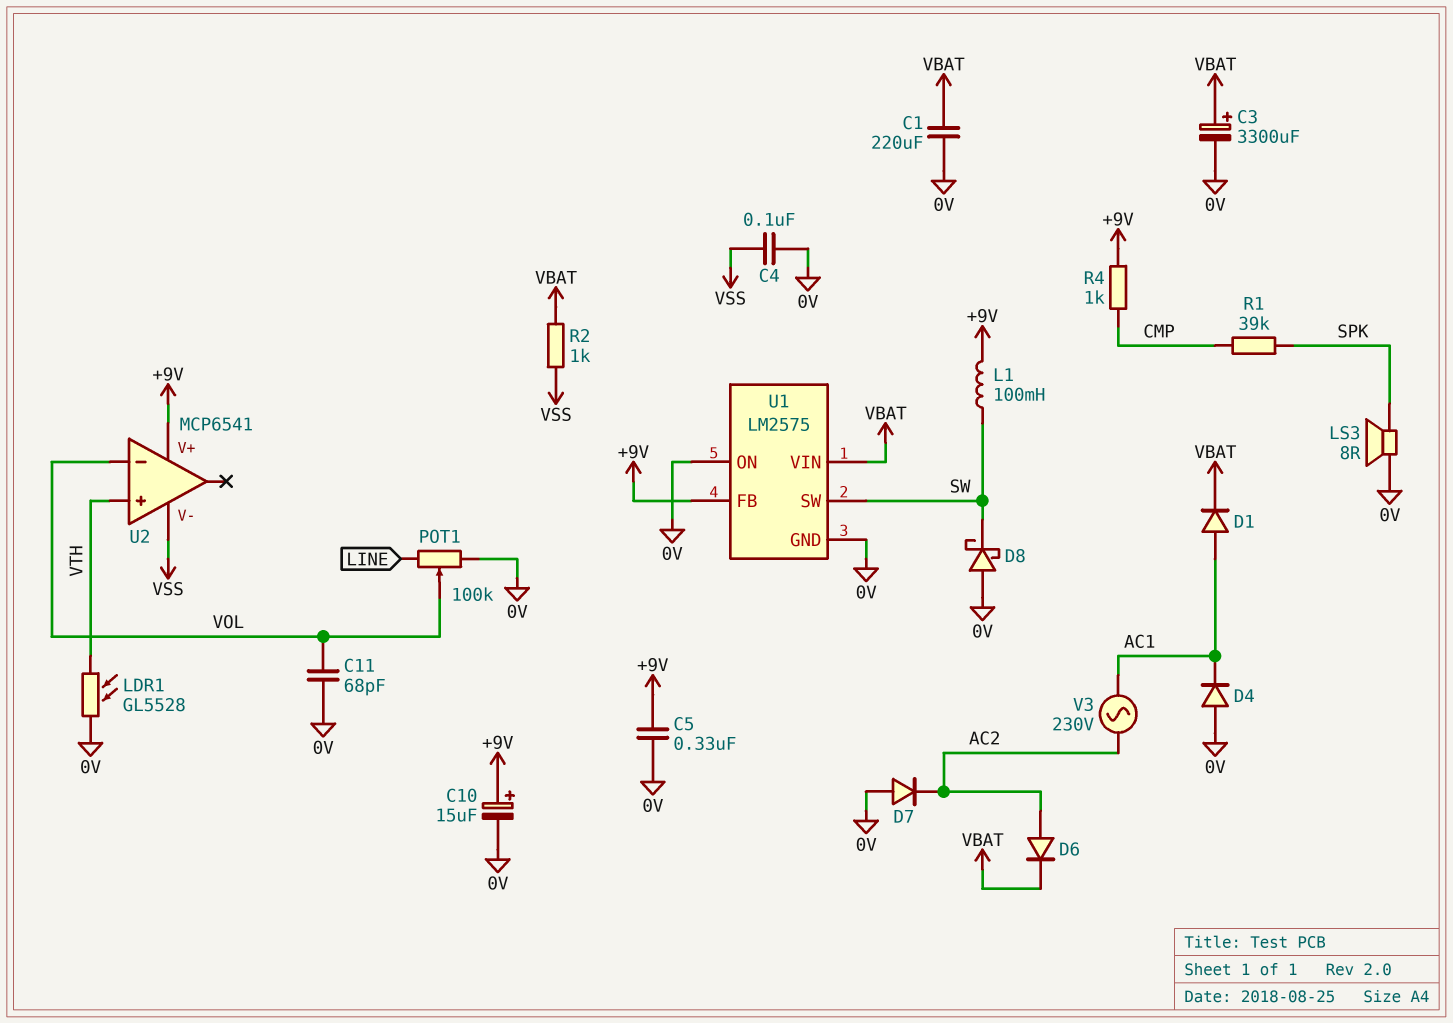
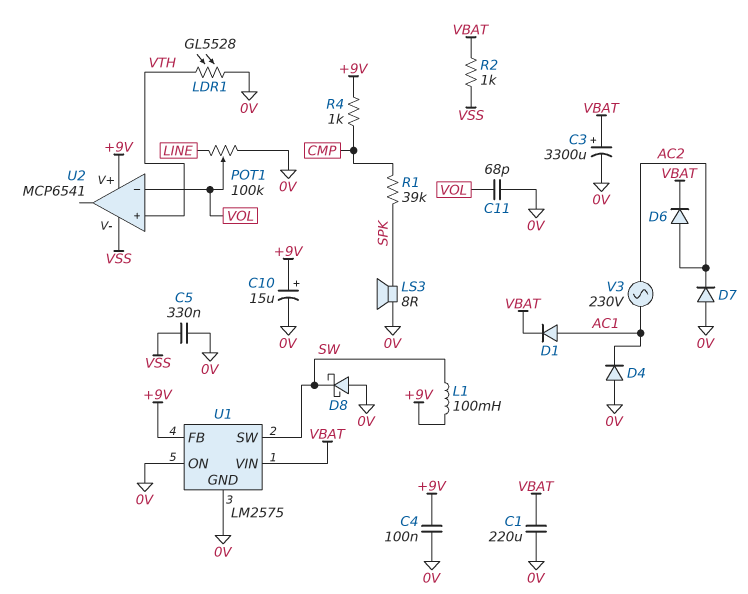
C4: 100nF (0V, VSS) -> 100nF (+9V, 0V)
C5: 330nF (+9V, 0V) -> 330nF (0V, VSS)

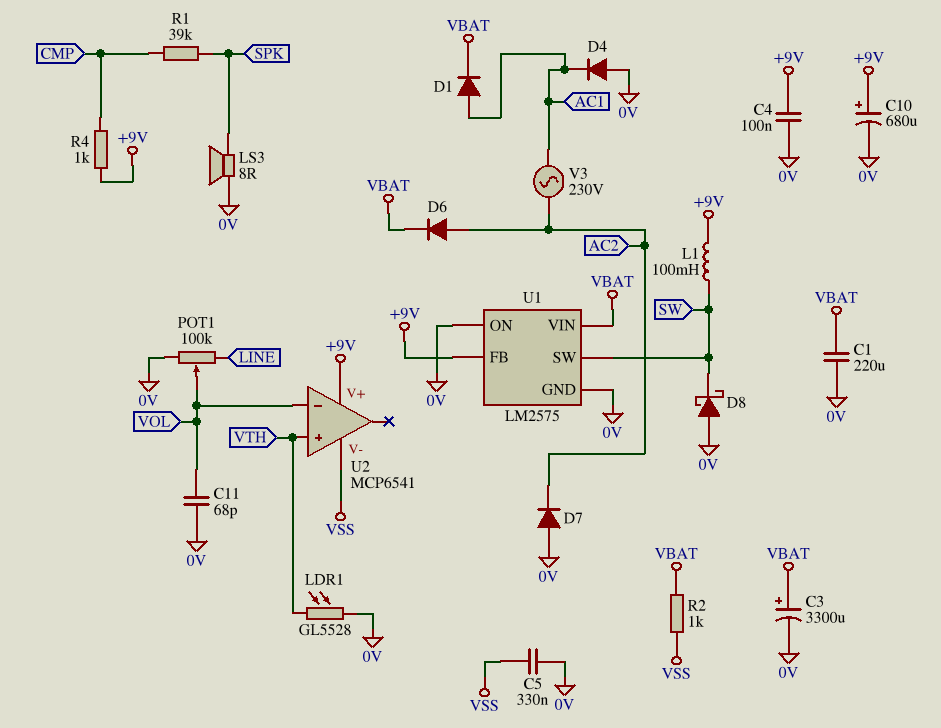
C10: 15uF (plus +9V, minus 0V) -> 680uF (plus +9V, minus 0V)

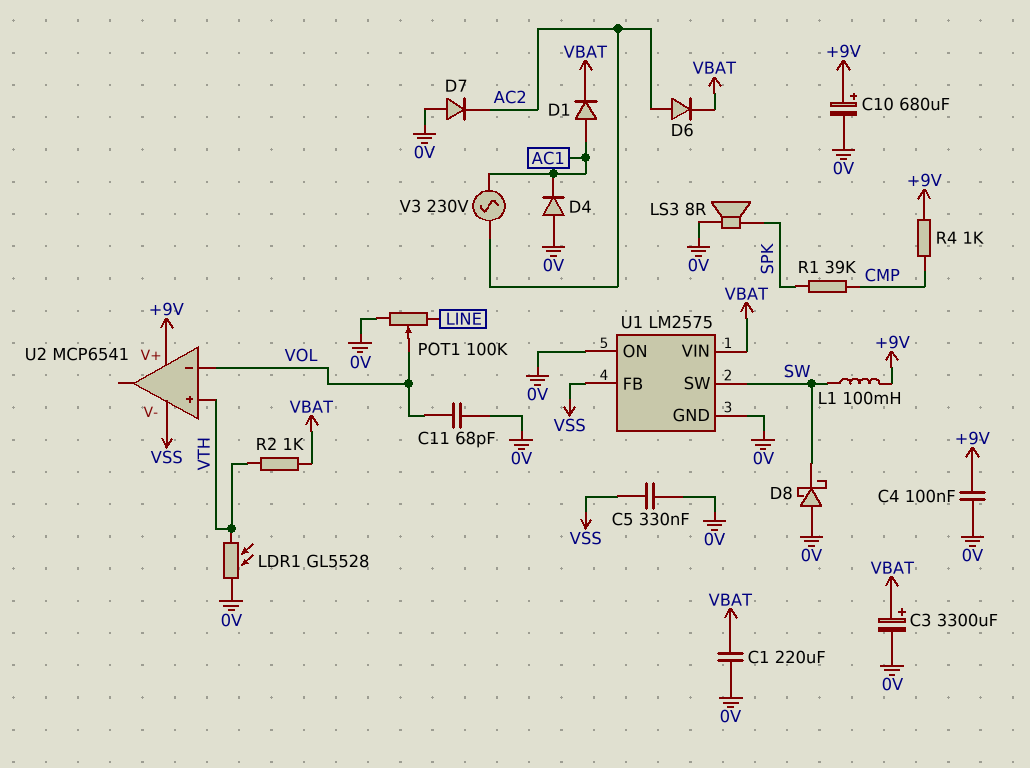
R2: 1k (VBAT, VSS) -> 1k (VBAT, VTH)
U1 pin FB: +9V -> VSS

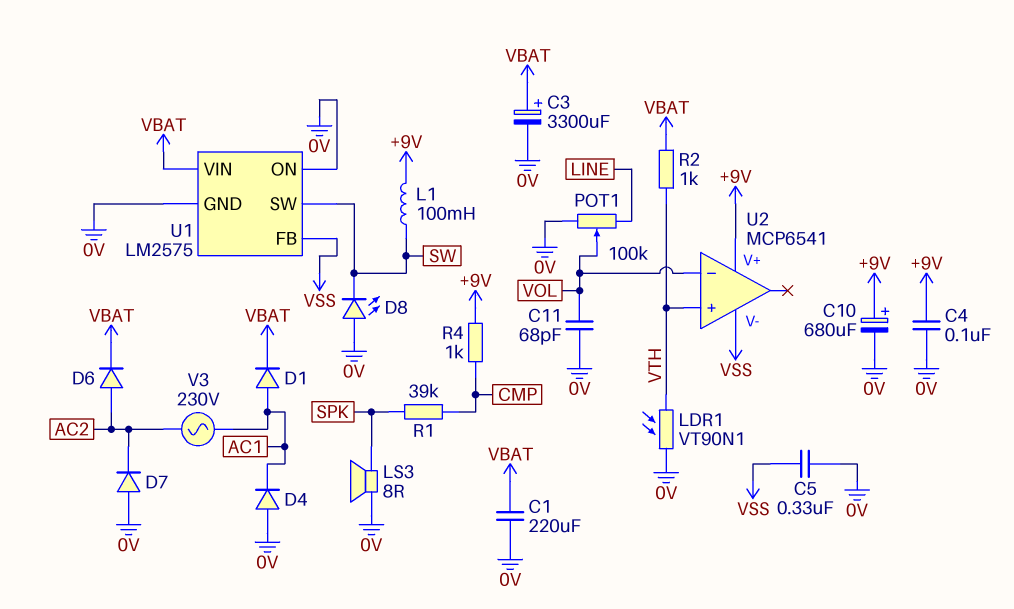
D8: schottky (A 0V, K SW) -> LED (A 0V, K SW)
LDR1: GL5528 (0V, VTH) -> VT90N1 (0V, VTH)

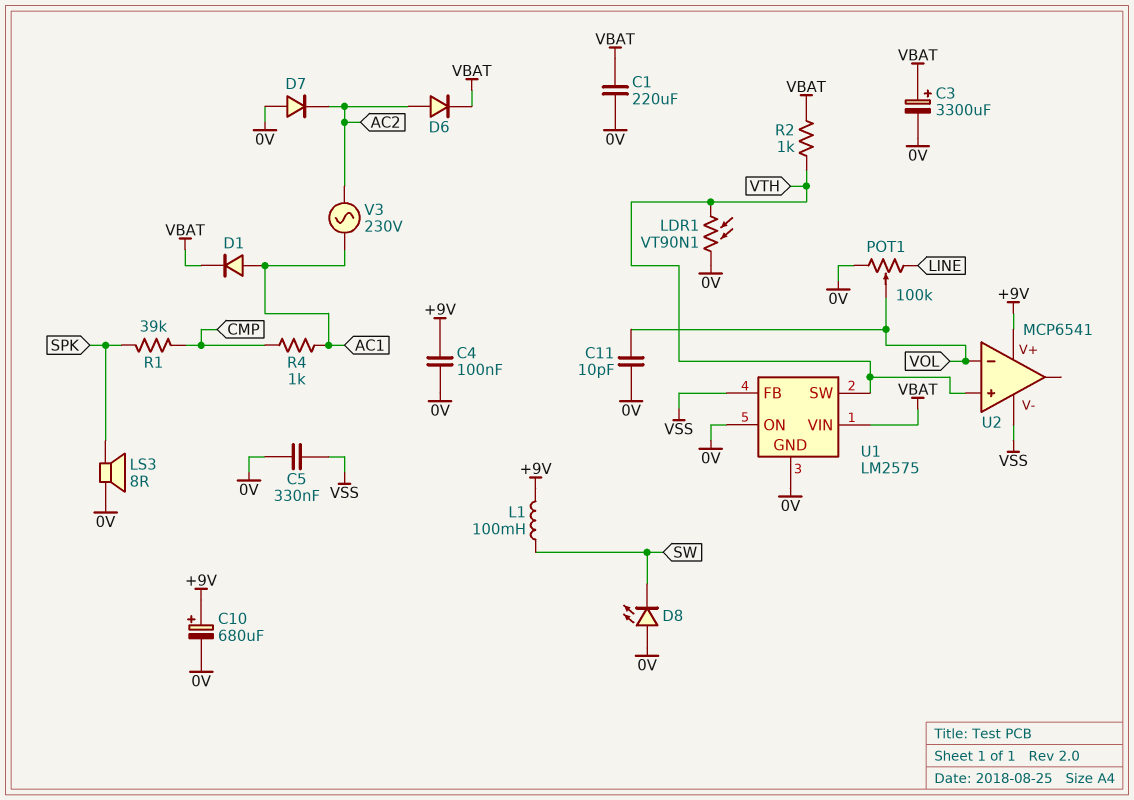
C11: 68pF (0V, VOL) -> 10pF (0V, VOL)
D4: diode (A 0V, K AC1) -> none
R4: 1k (+9V, CMP) -> 1k (AC1, CMP)
U1 pin SW: SW -> VTH

